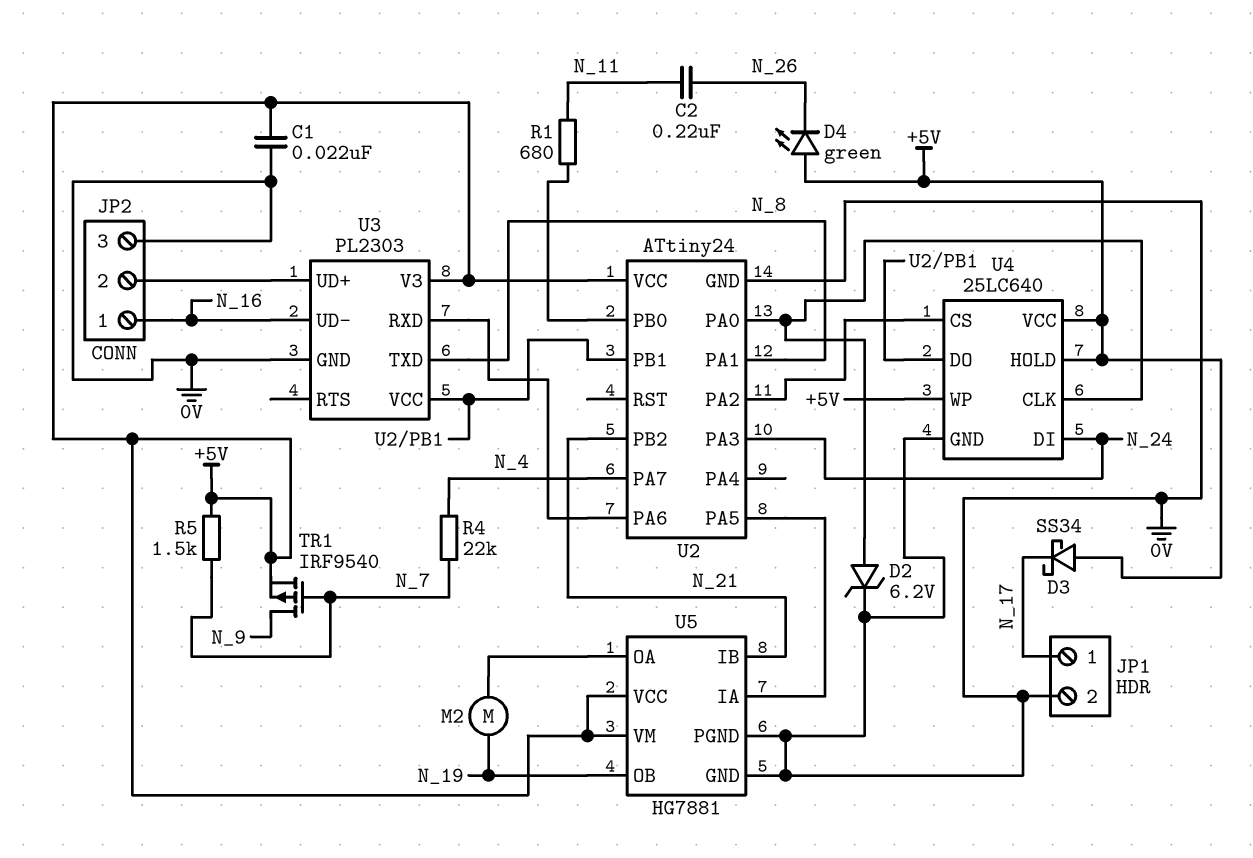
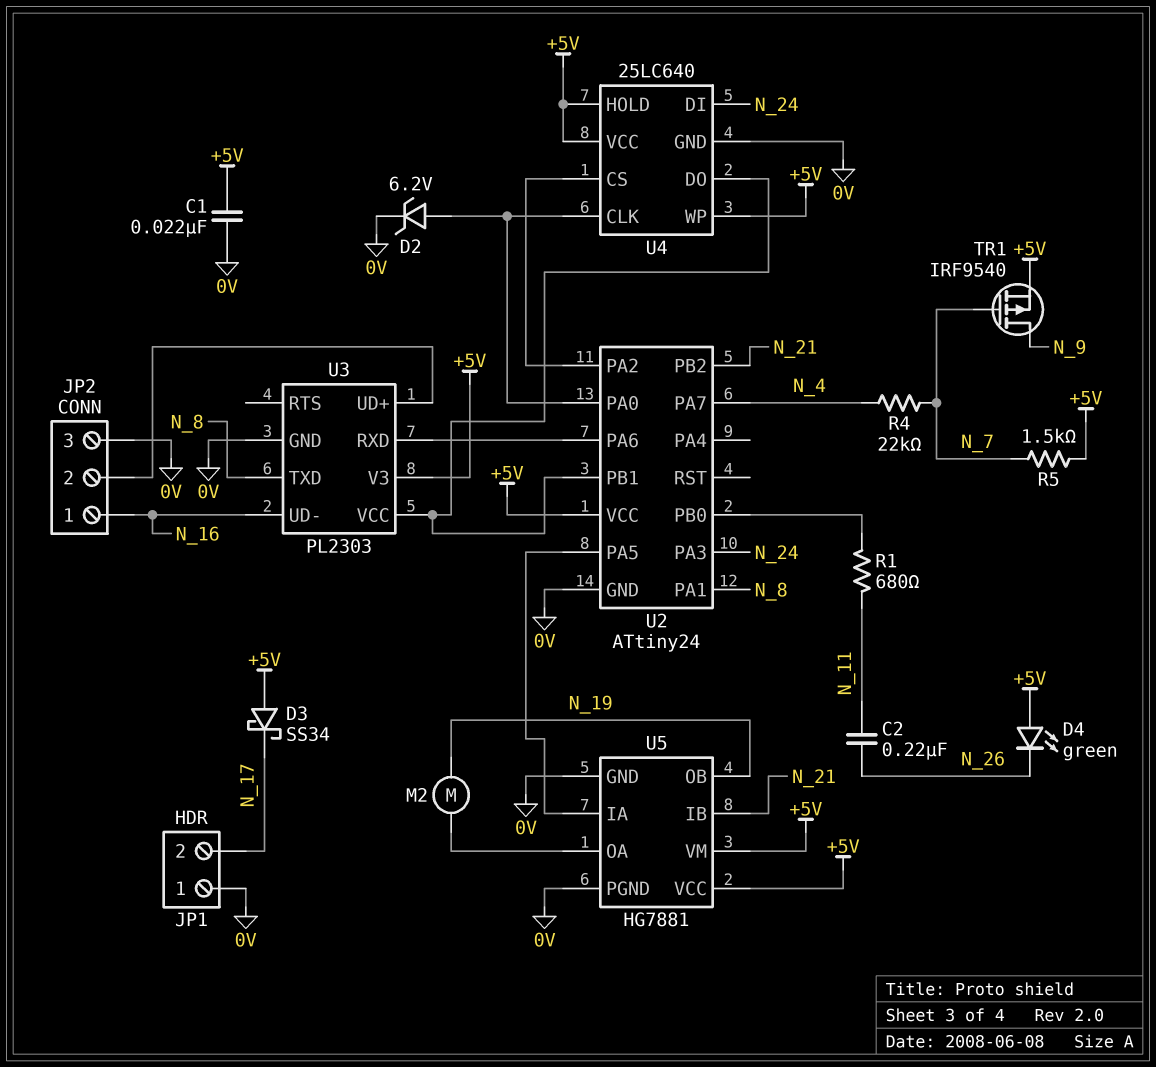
JP1 pin 1: N_17 -> 0V
JP1 pin 2: 0V -> N_17

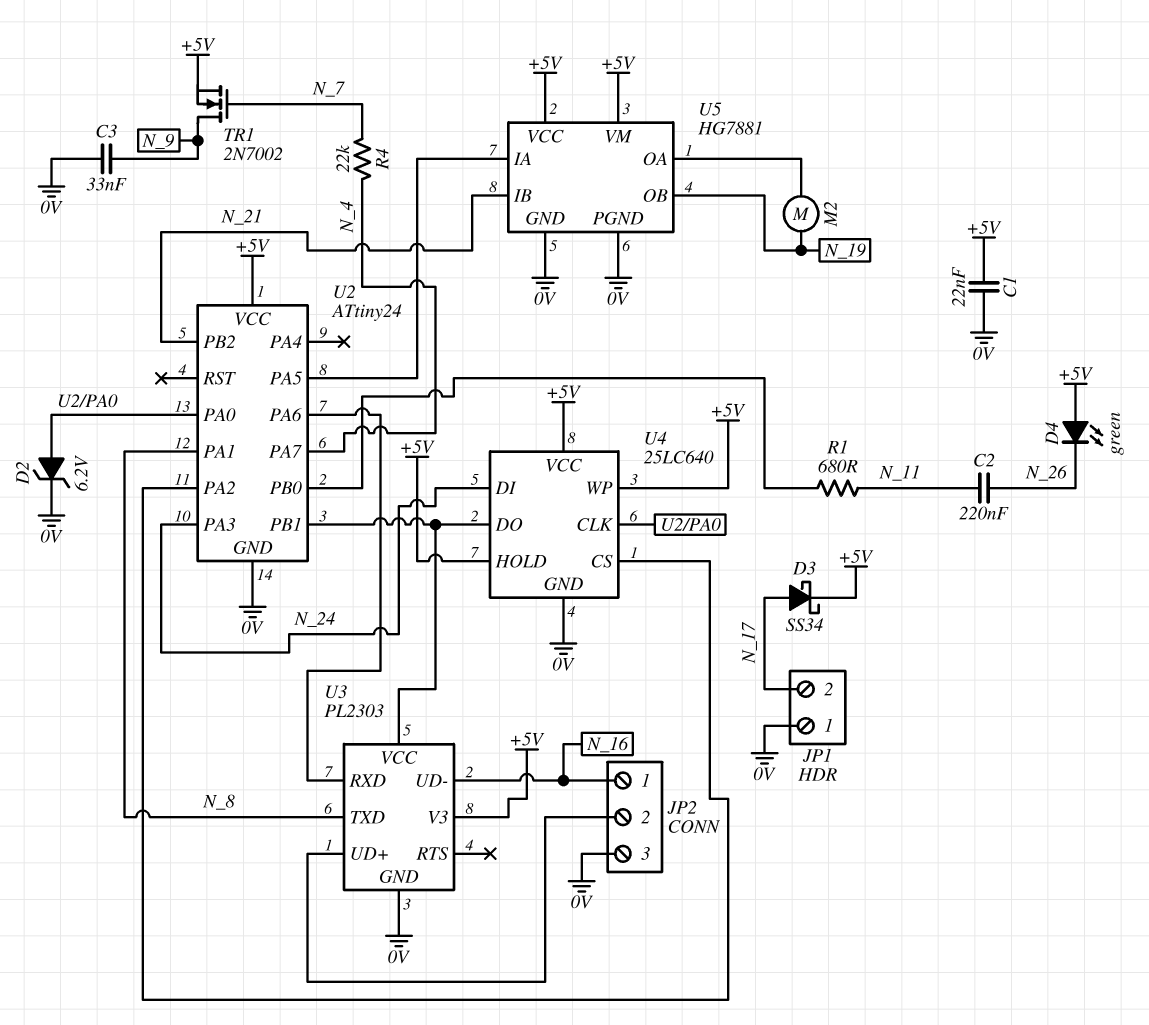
C3: none -> 33nF (0V, N_9)
D3: schottky SS34 (A +5V, K N_17) -> schottky SS34 (A N_17, K +5V)
R5: 1.5k (+5V, N_7) -> none
TR1: PMOS IRF9540 (G N_7, D N_9, S +5V) -> NMOS 2N7002 (G N_7, D N_9, S +5V)

